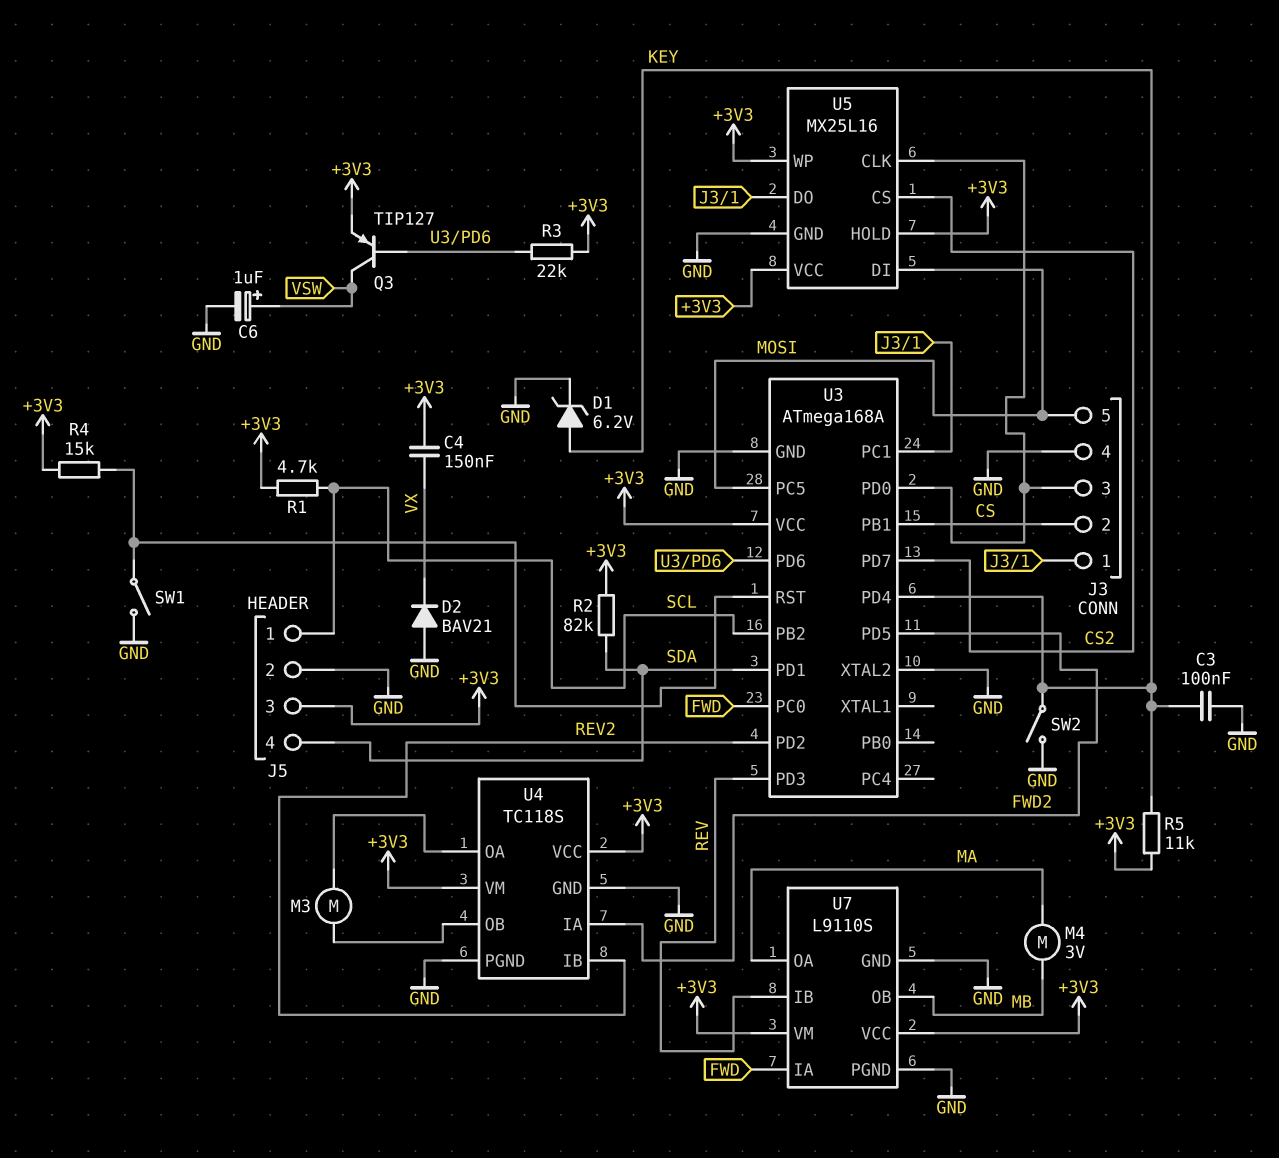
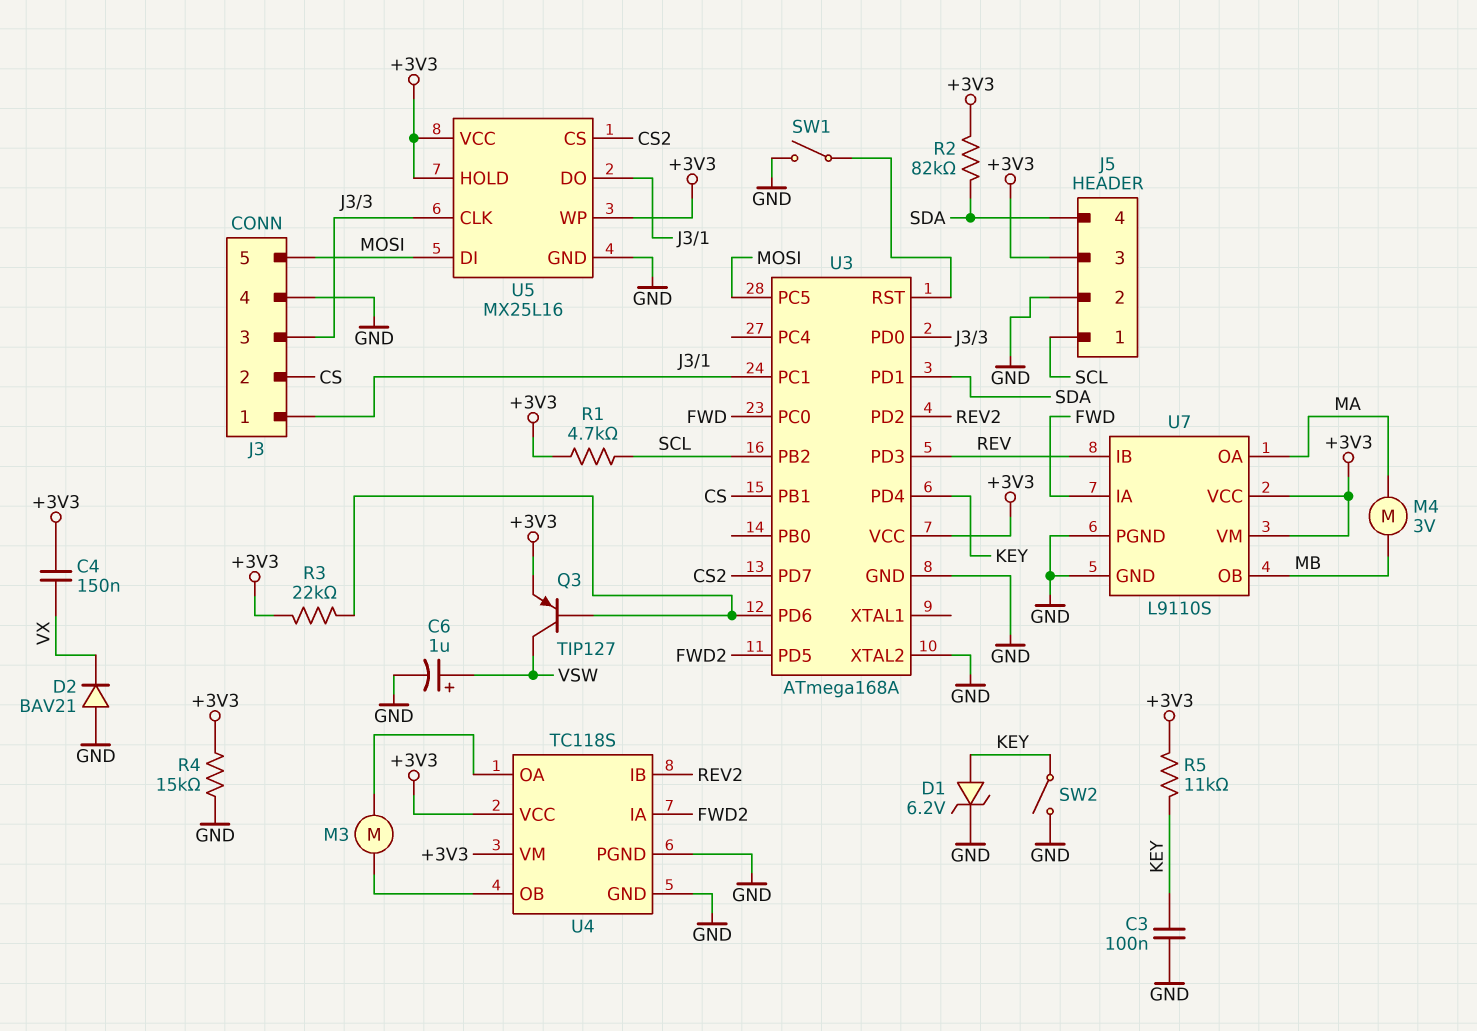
R4: 15k (+3V3, U3/RST) -> 15k (+3V3, GND)

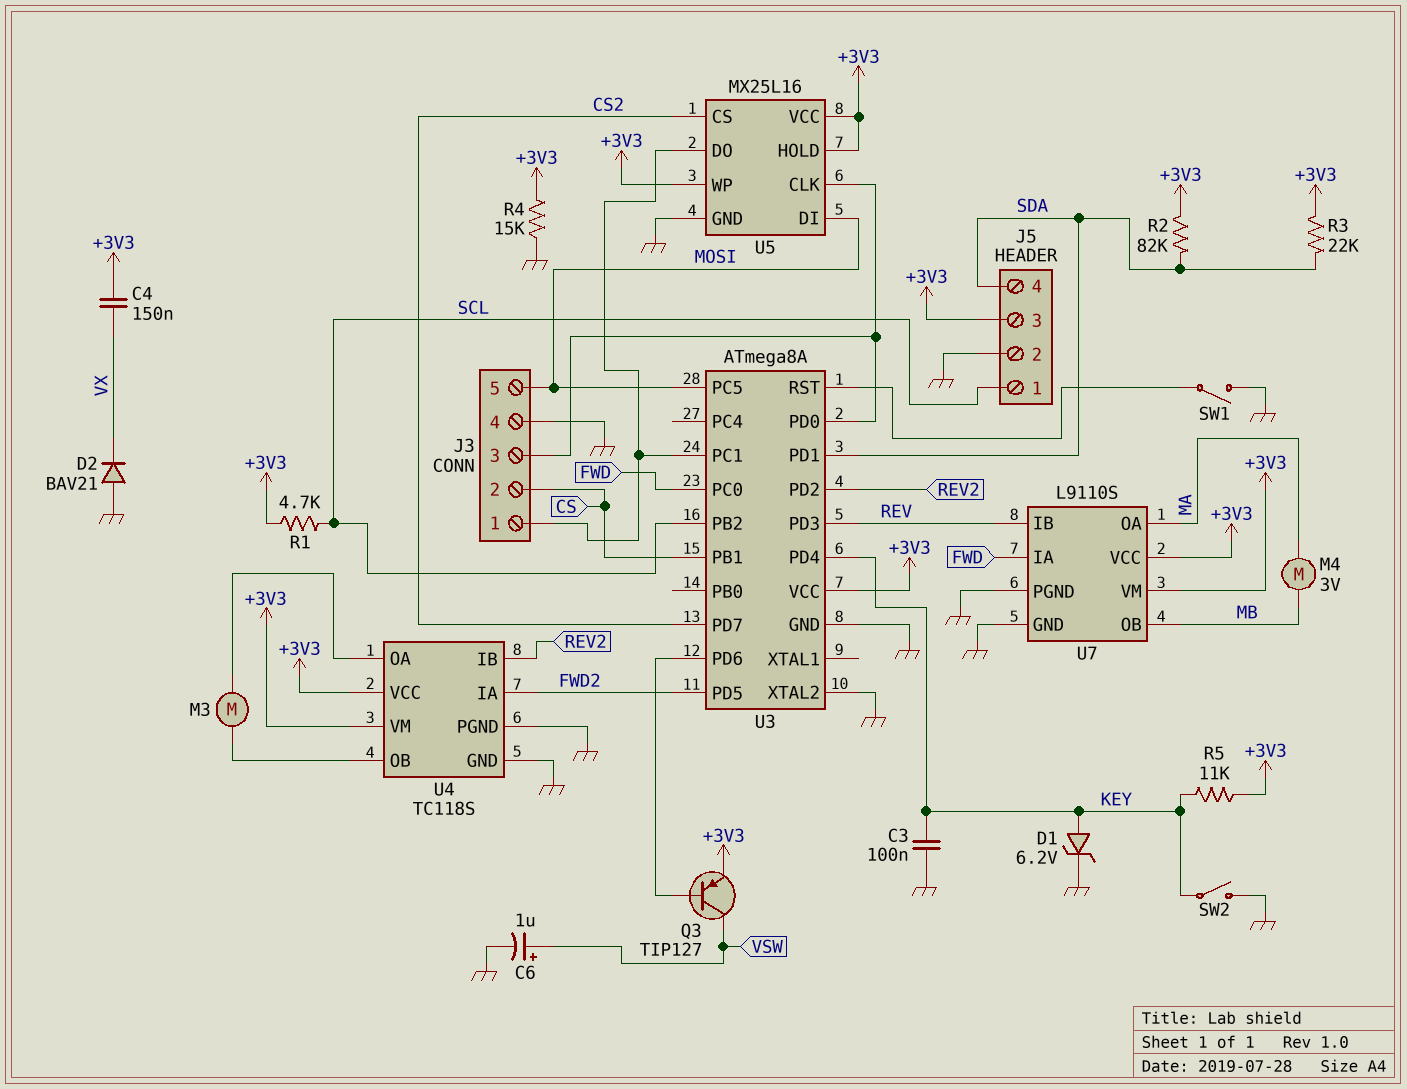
R3: 22k (+3V3, U3/PD6) -> 22k (+3V3, SDA)
U3: ATmega168A -> ATmega8A

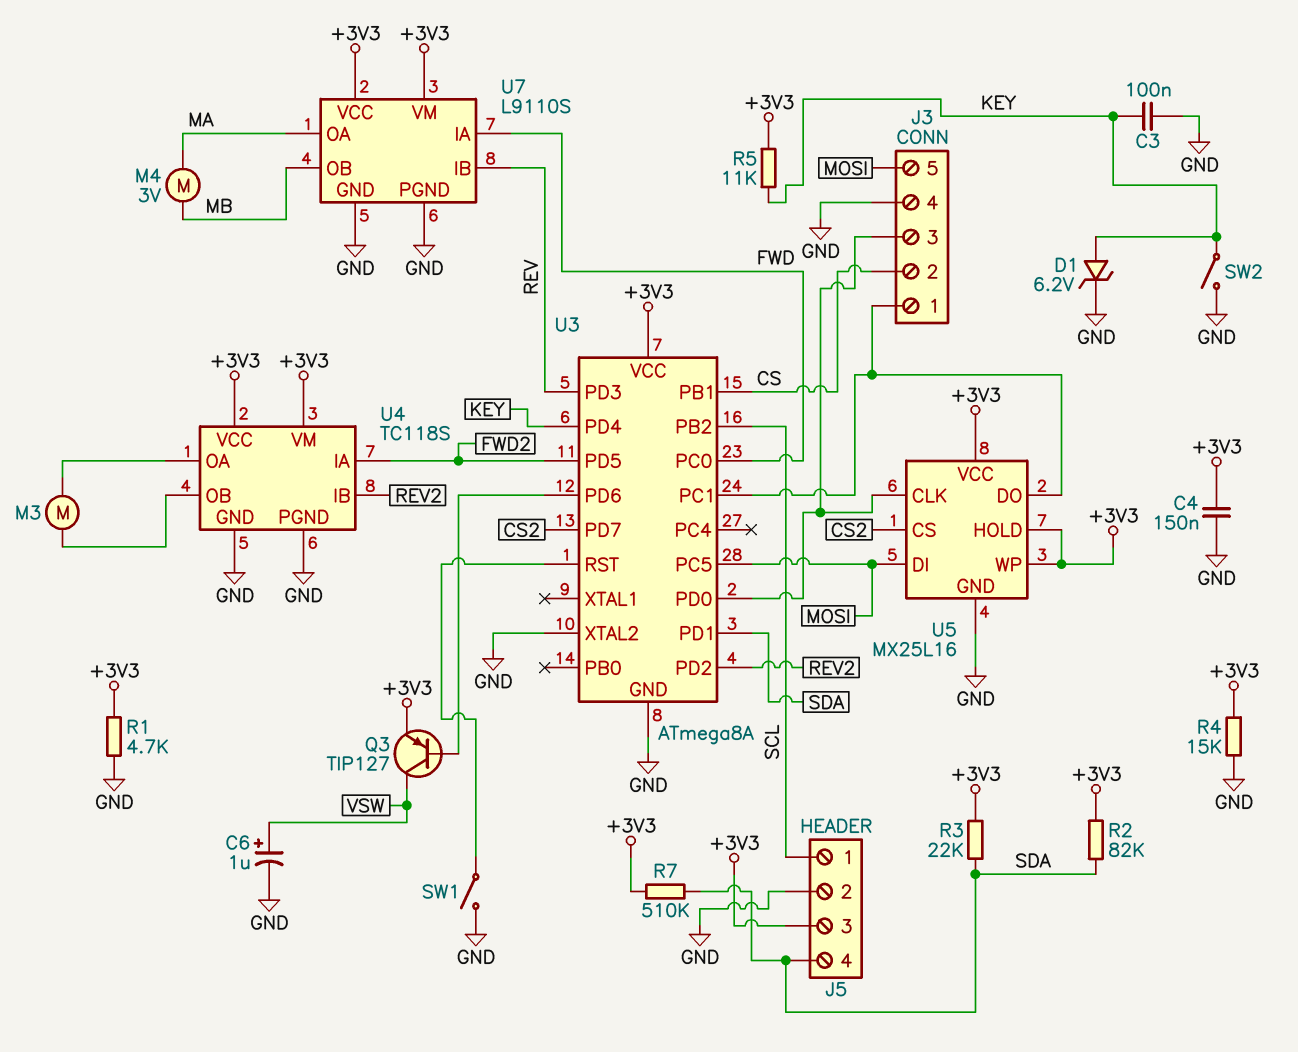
C4: 150nF (+3V3, VX) -> 150nF (+3V3, GND)
D2: diode BAV21 (A GND, K VX) -> none
R1: 4.7k (+3V3, SCL) -> 4.7k (+3V3, GND)
R7: none -> 510k (+3V3, SDA)

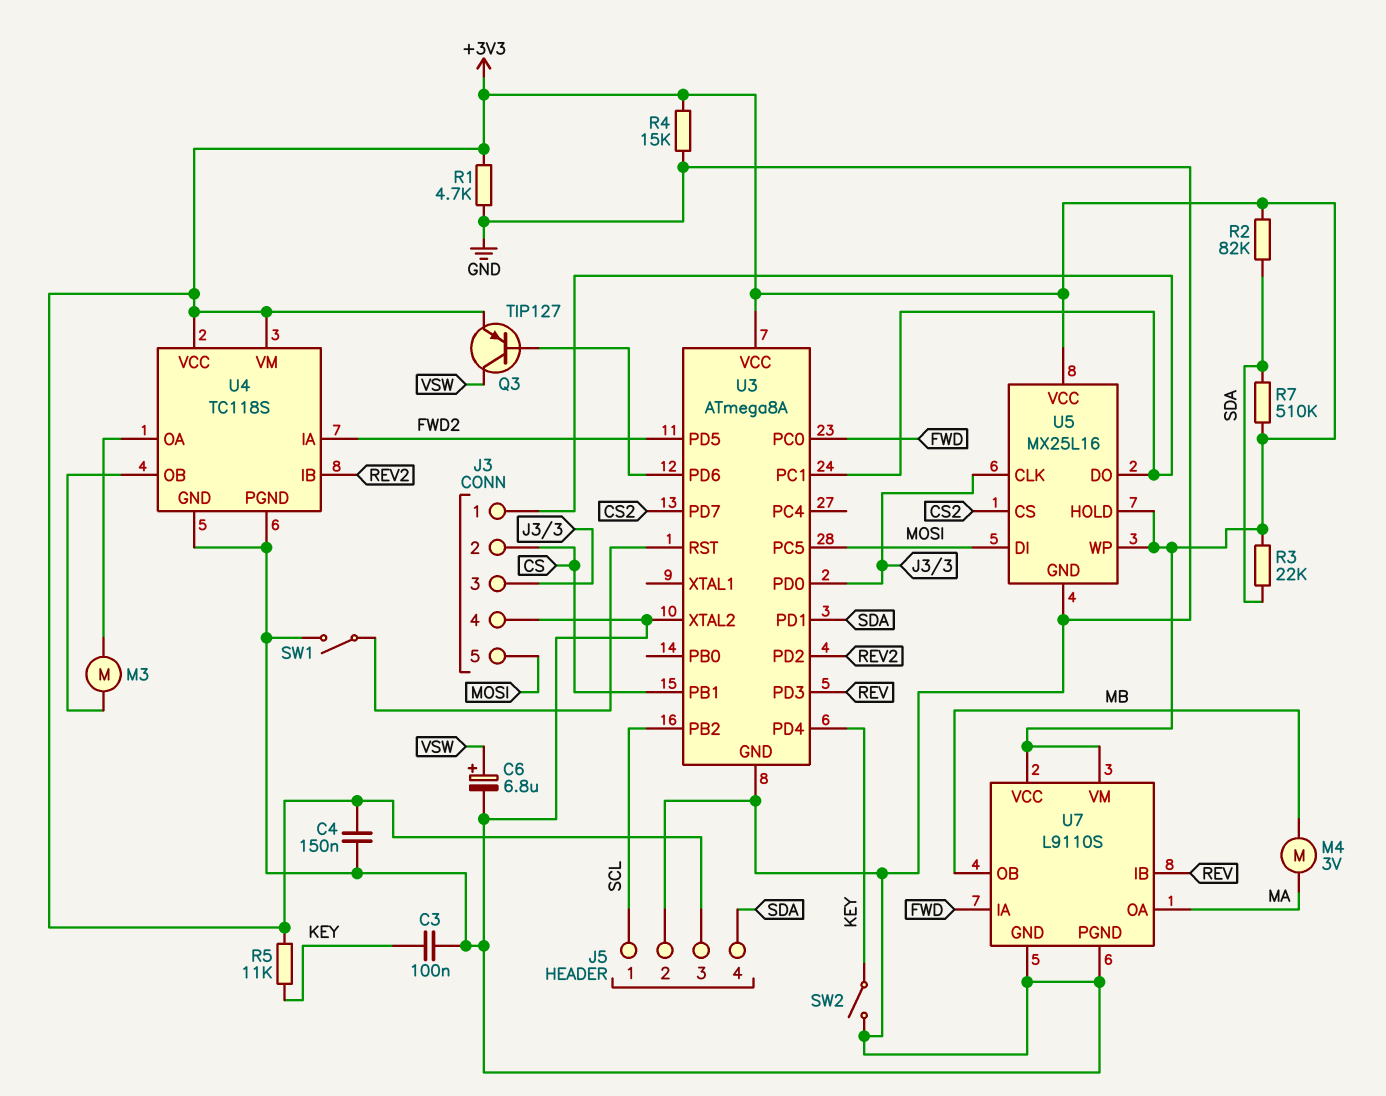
C6: 1uF (plus VSW, minus GND) -> 6.8uF (plus VSW, minus GND)
D1: zener 6.2V (A KEY, K GND) -> none

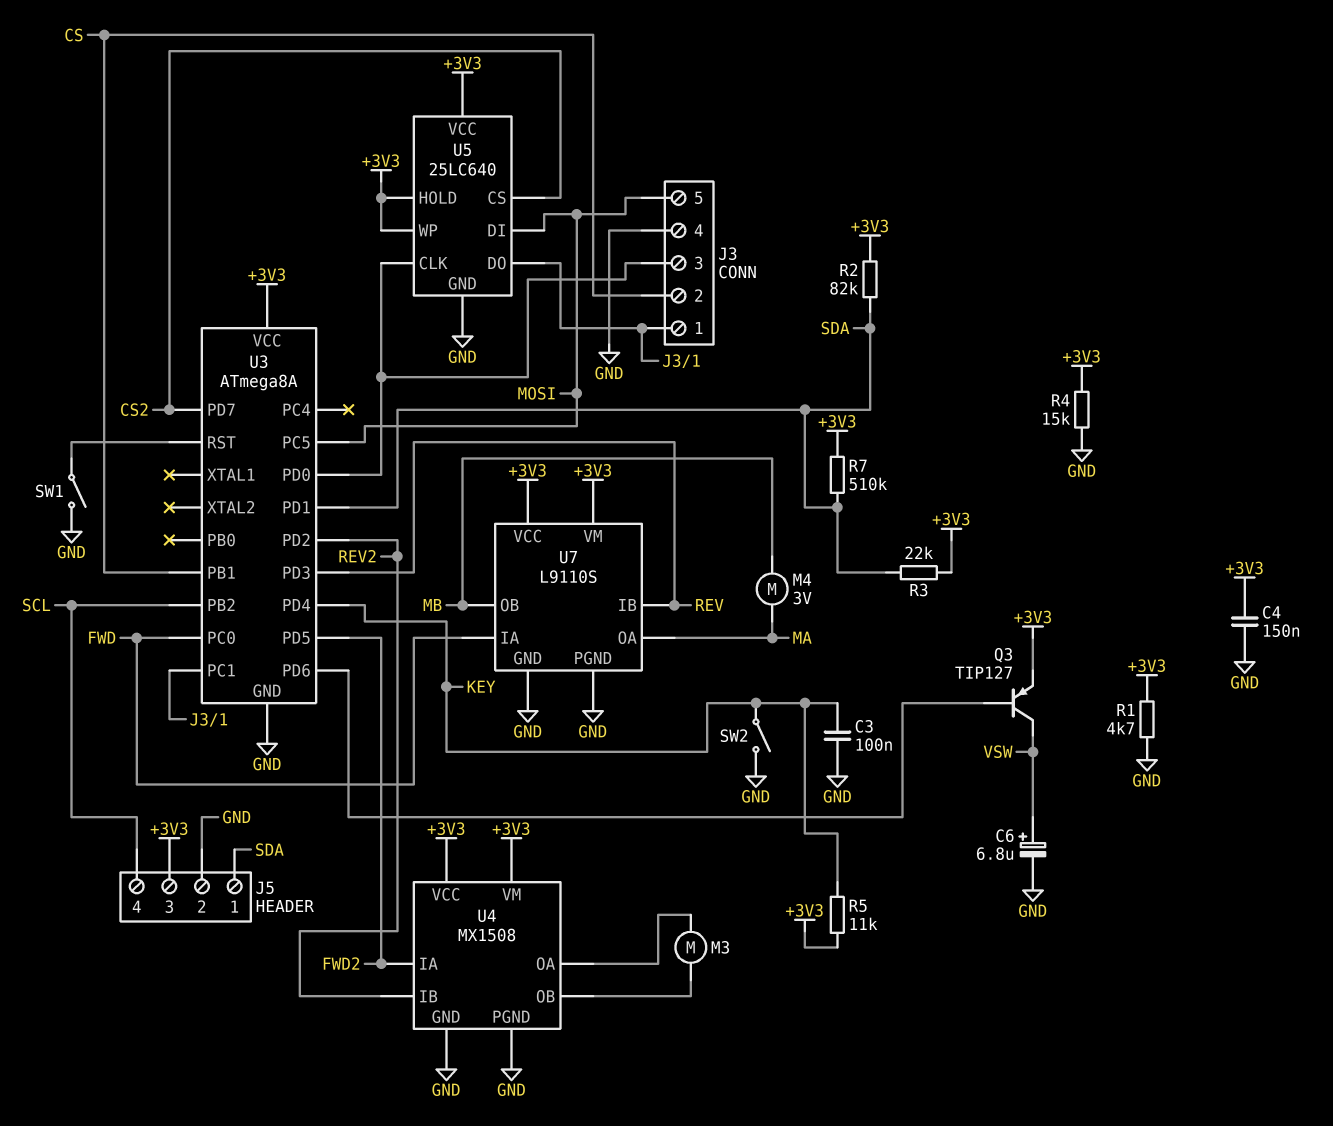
J5 pin 1: SCL -> SDA
J5 pin 4: SDA -> SCL
U3 pin XTAL2: GND -> none
U4: TC118S -> MX1508
U5: MX25L16 -> 25LC640

